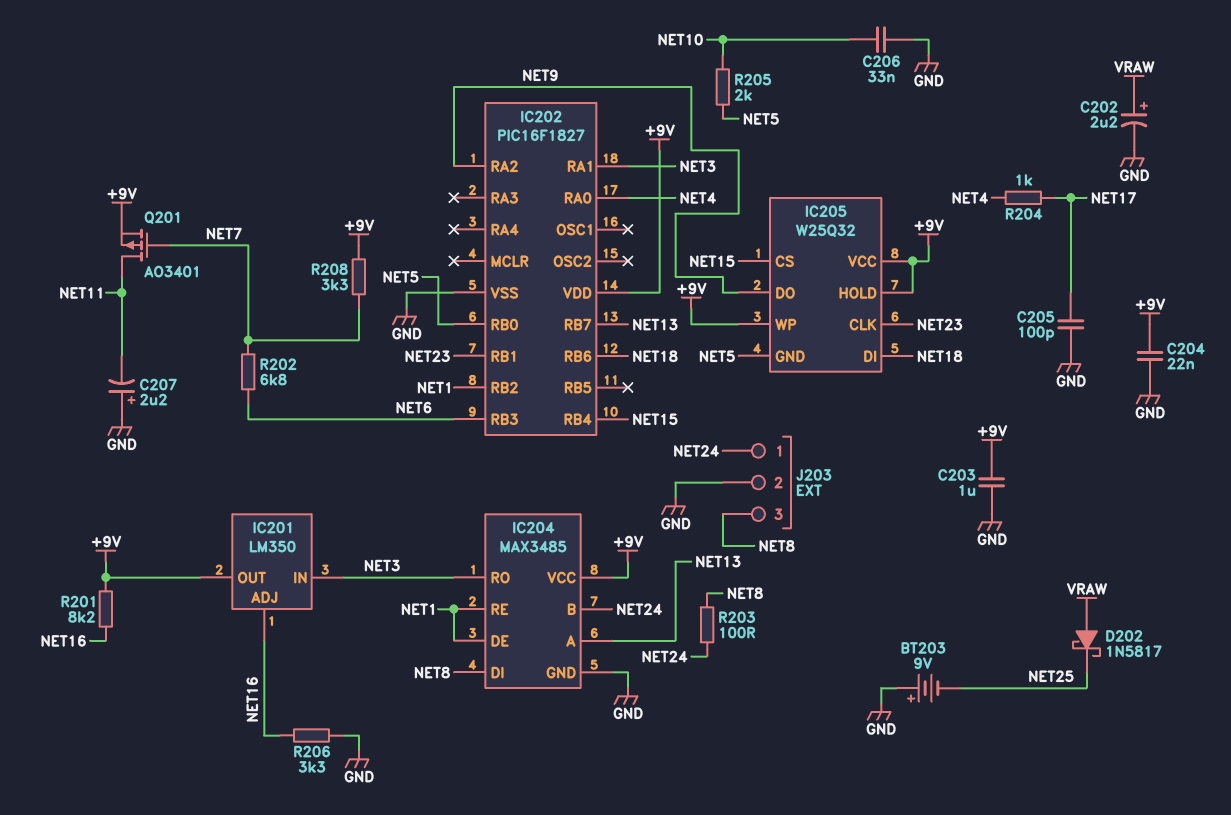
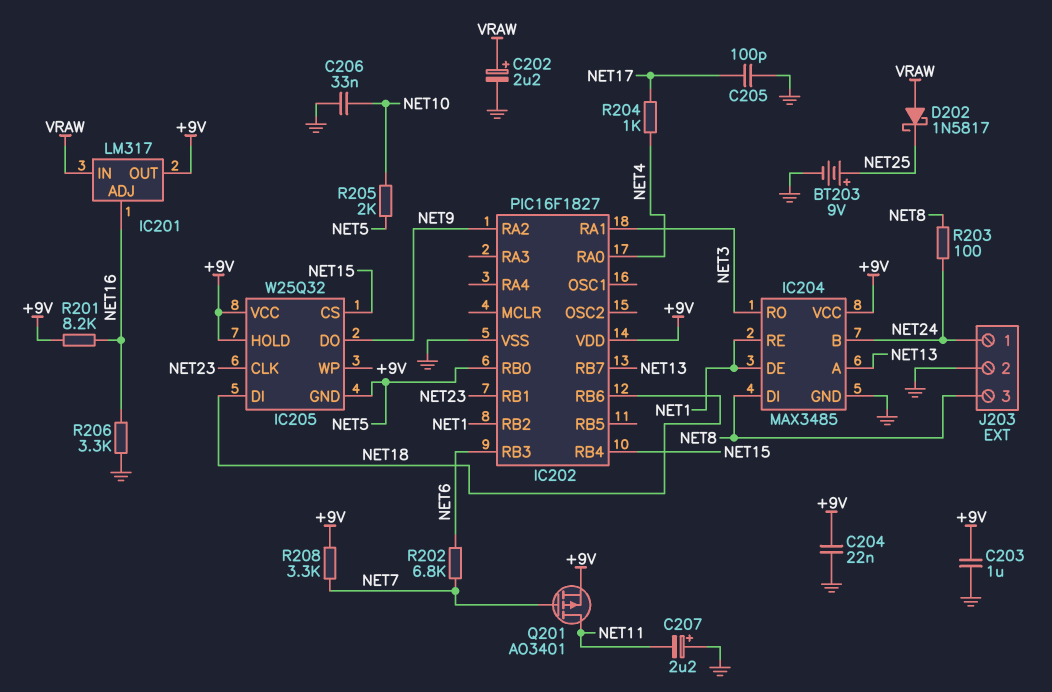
BT203: 9V (plus GND, minus NET25) -> 9V (plus NET25, minus GND)
IC201: LM350 -> LM317
IC201 pin IN: NET3 -> VRAW

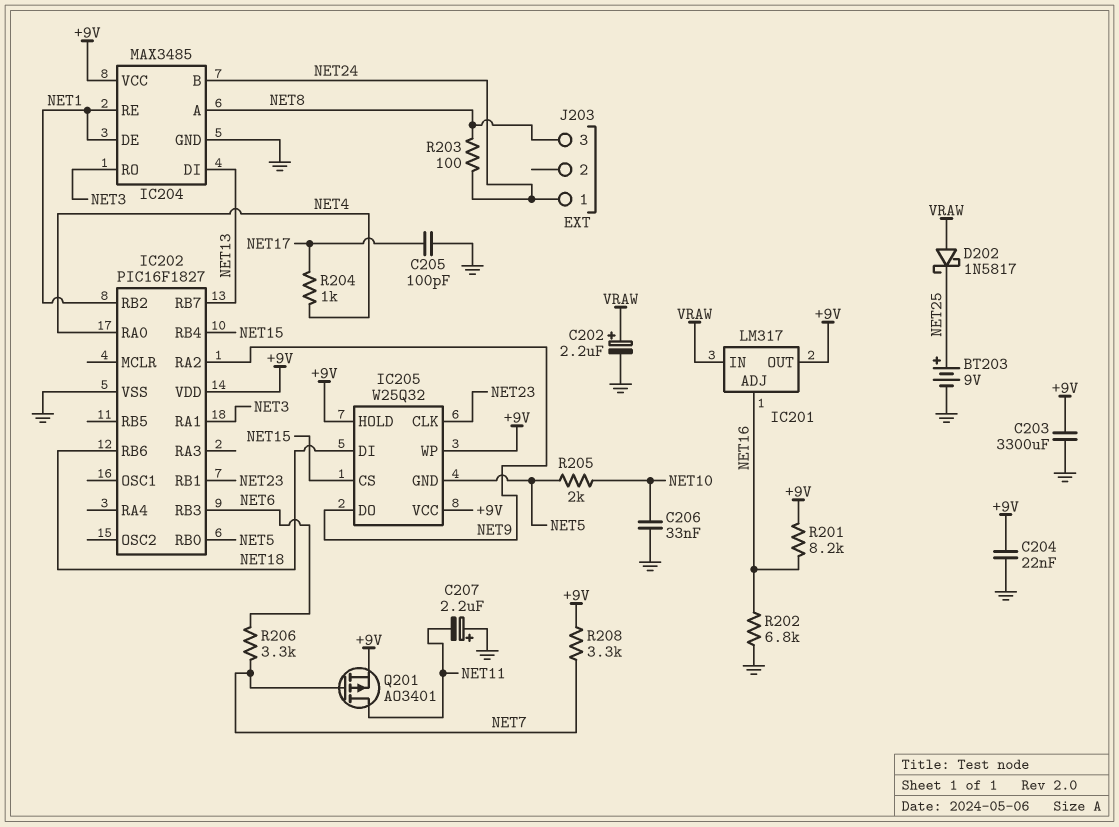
C203: 1uF (+9V, GND) -> 3300uF (+9V, GND)
IC204 pin A: NET13 -> NET8
IC204 pin DI: NET8 -> NET13
J203 pin 2: GND -> none
R202: 6.8k (NET6, NET7) -> 6.8k (GND, NET16)
R206: 3.3k (GND, NET16) -> 3.3k (NET6, NET7)

